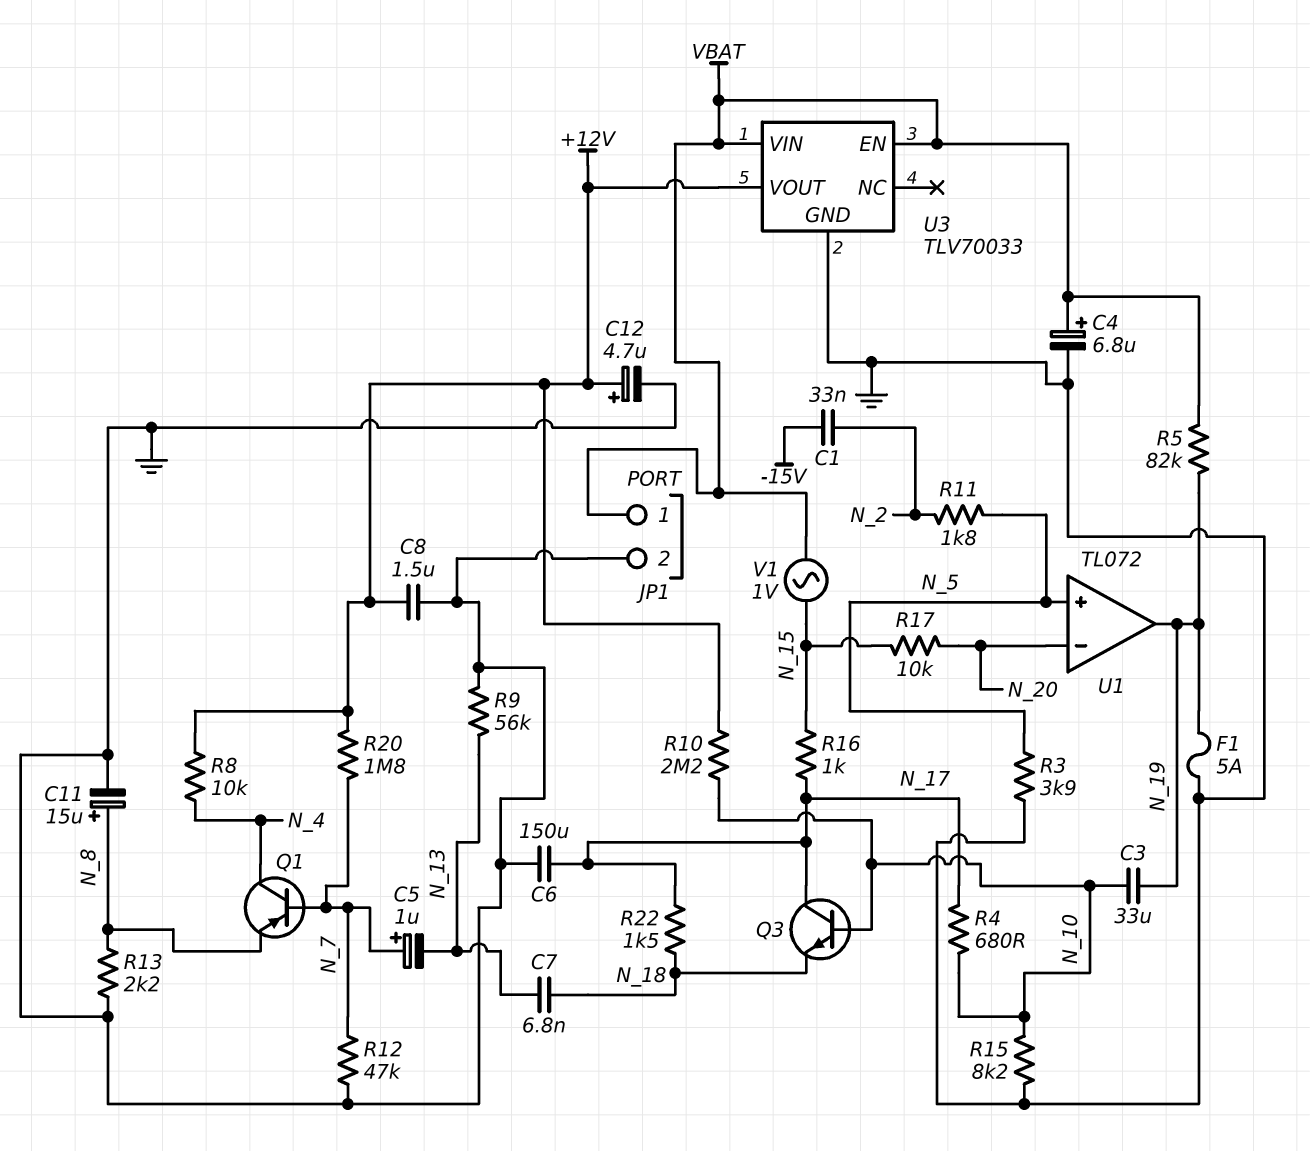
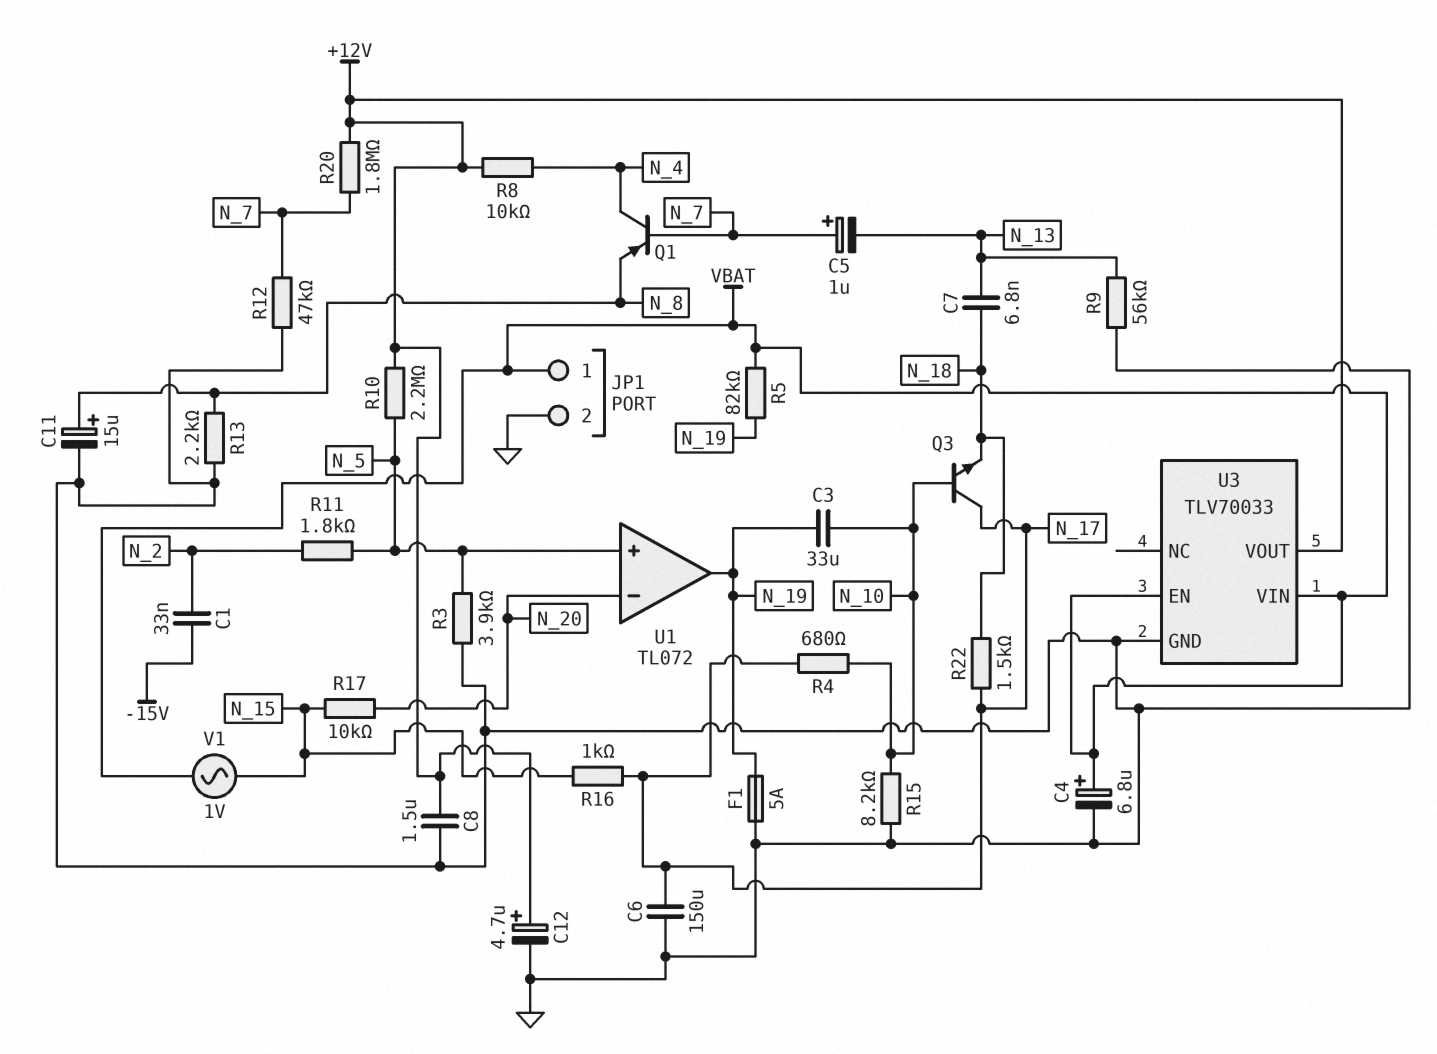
R10: 2.2M (+12V, N_10) -> 2.2M (+12V, N_5)

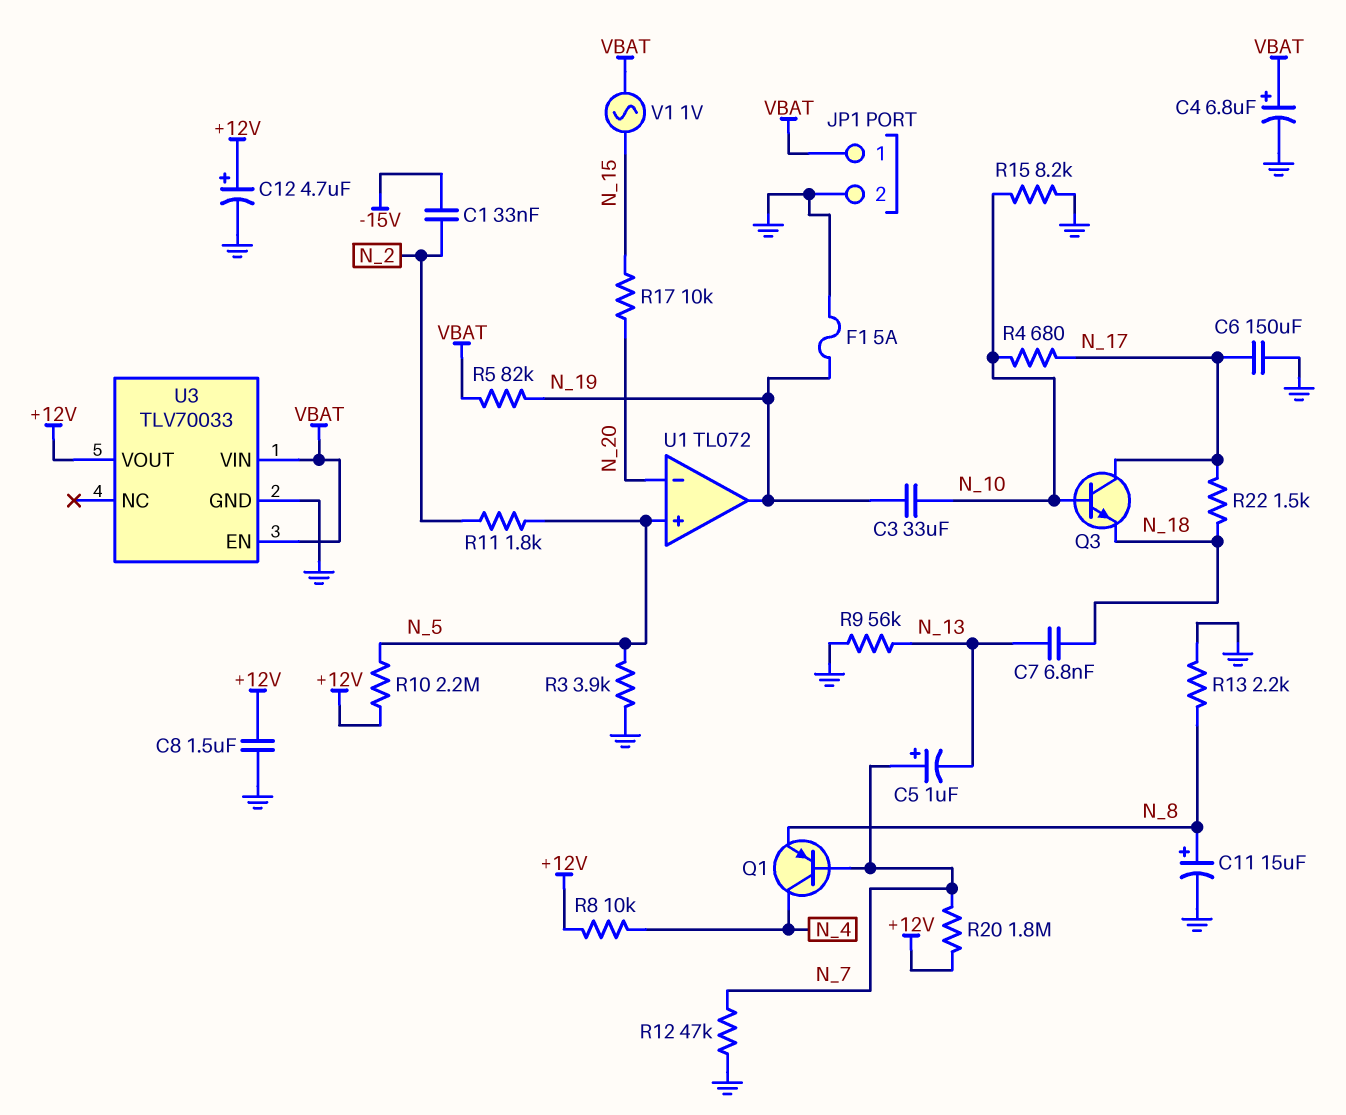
R16: 1k (N_15, N_17) -> none

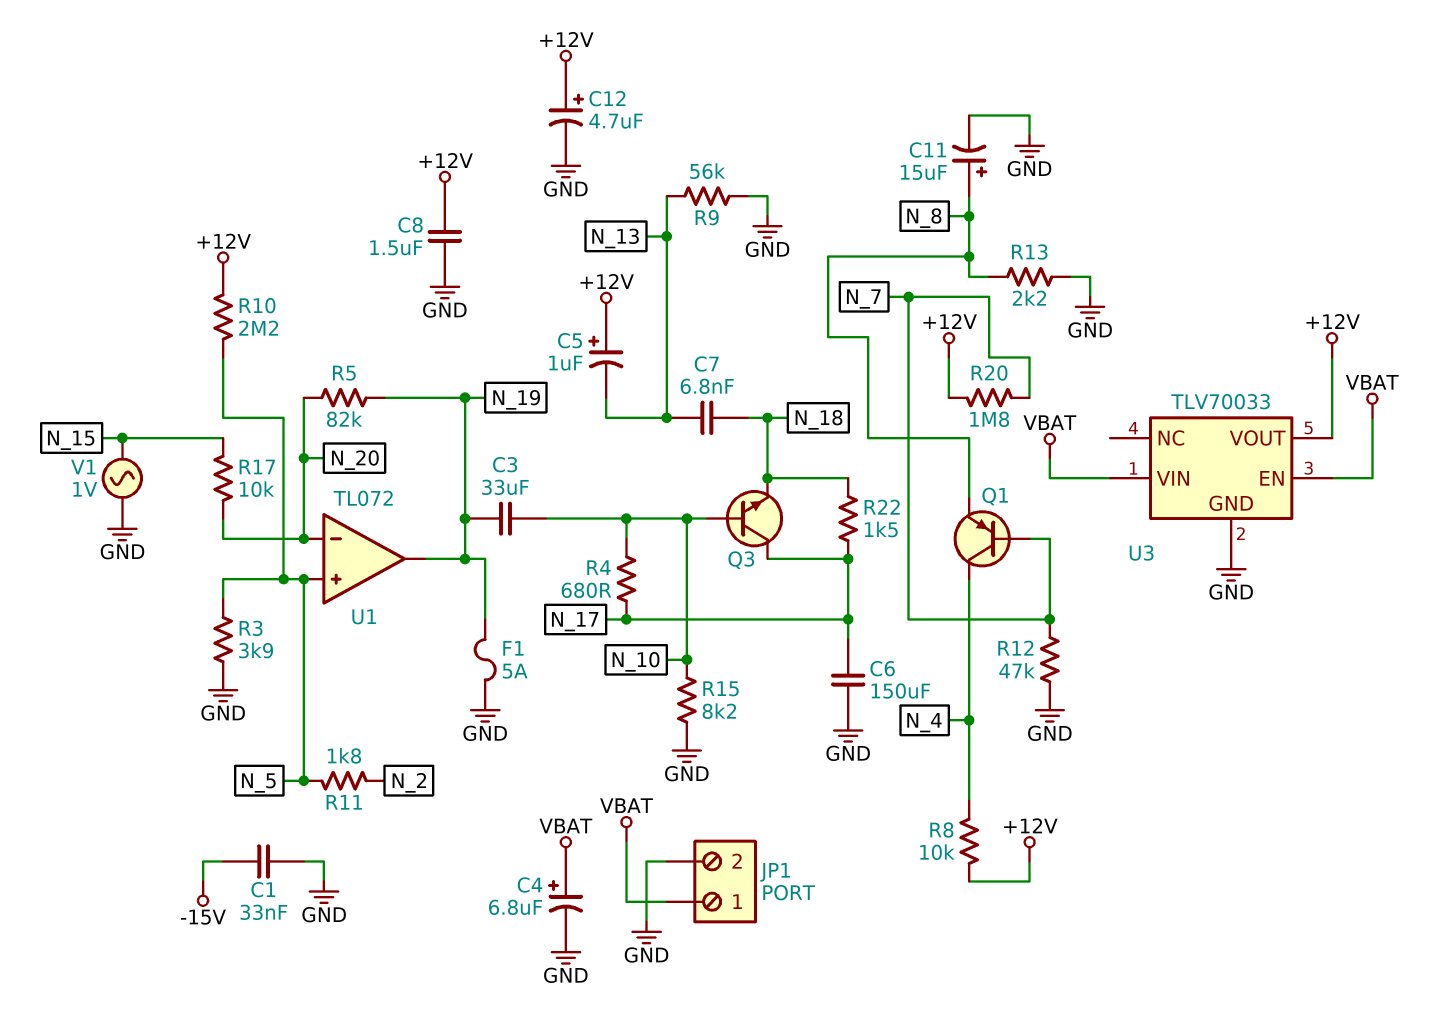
C1: 33nF (-15V, N_2) -> 33nF (-15V, GND)
C5: 1uF (plus N_7, minus N_13) -> 1uF (plus +12V, minus N_13)
R5: 82k (N_19, VBAT) -> 82k (N_19, N_20)
V1: AC 1V (N_15, VBAT) -> AC 1V (GND, N_15)

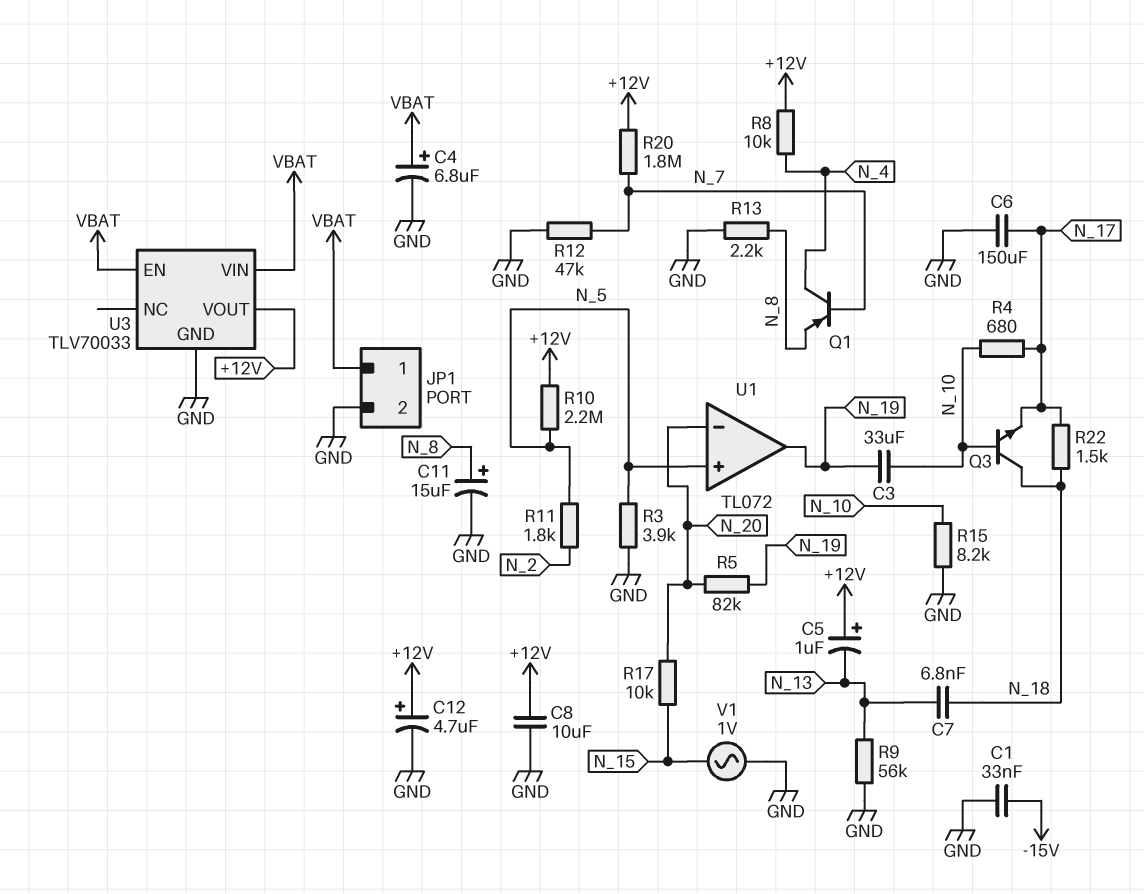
C8: 1.5uF (+12V, GND) -> 10uF (+12V, GND)
F1: 5A (GND, N_19) -> none
Q3: NPN (B N_10, C N_17, E N_18) -> NPN (B N_10, C N_18, E N_17)

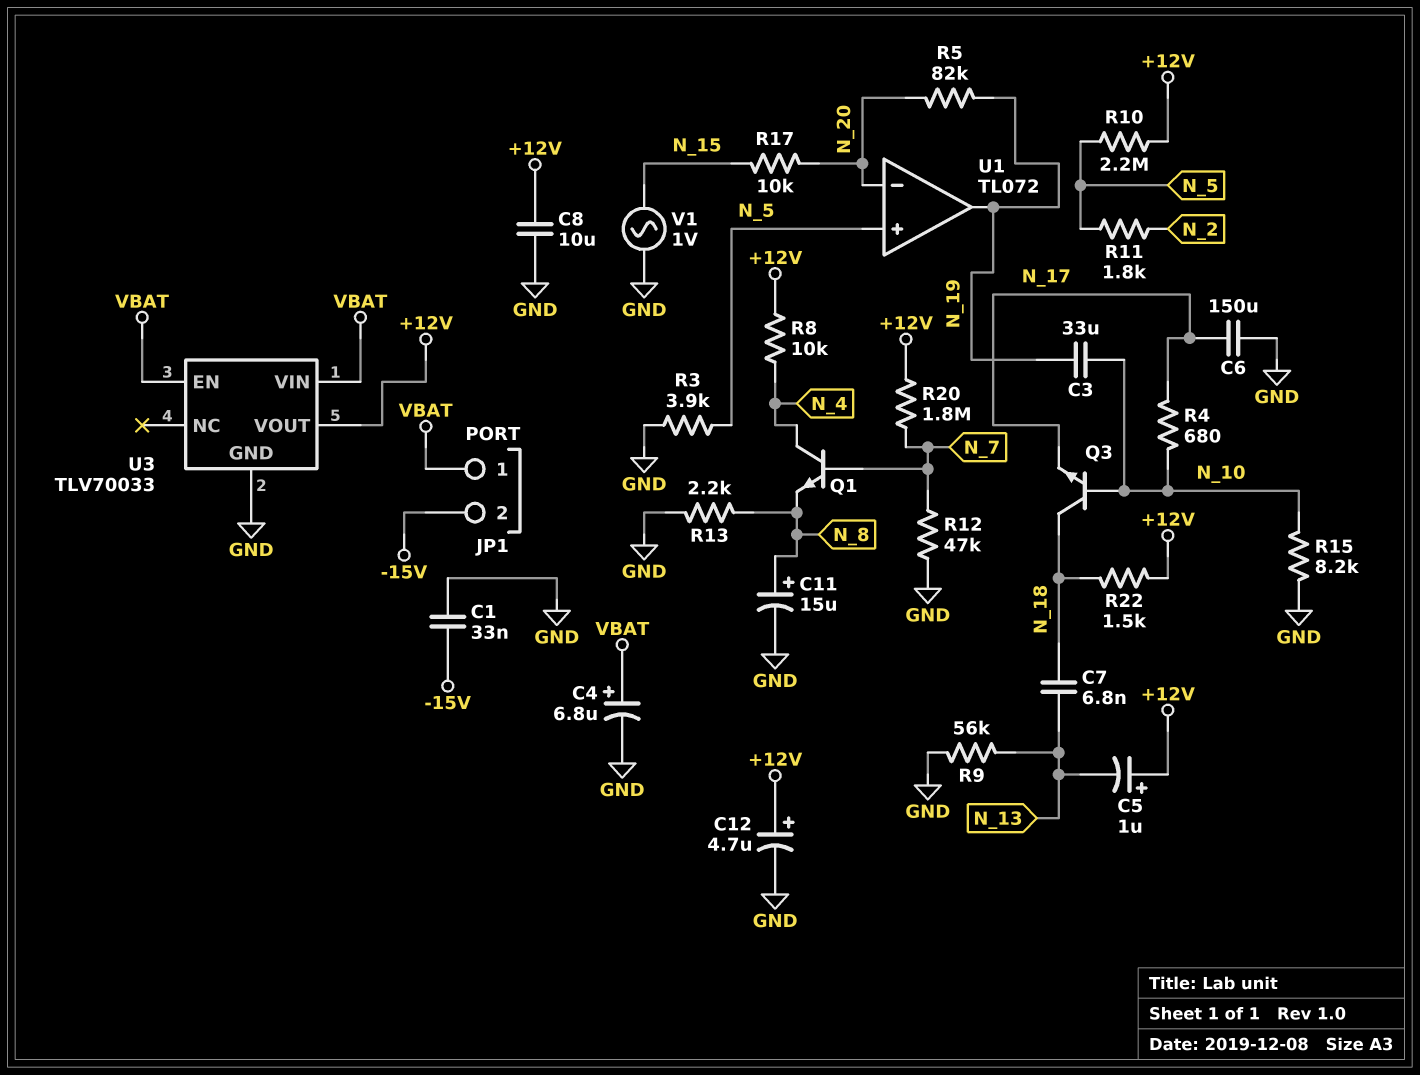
JP1 pin 2: GND -> -15V
Q1: PNP (B N_7, C N_4, E N_8) -> NPN (B N_7, C N_4, E N_8)
R22: 1.5k (N_17, N_18) -> 1.5k (+12V, N_18)

